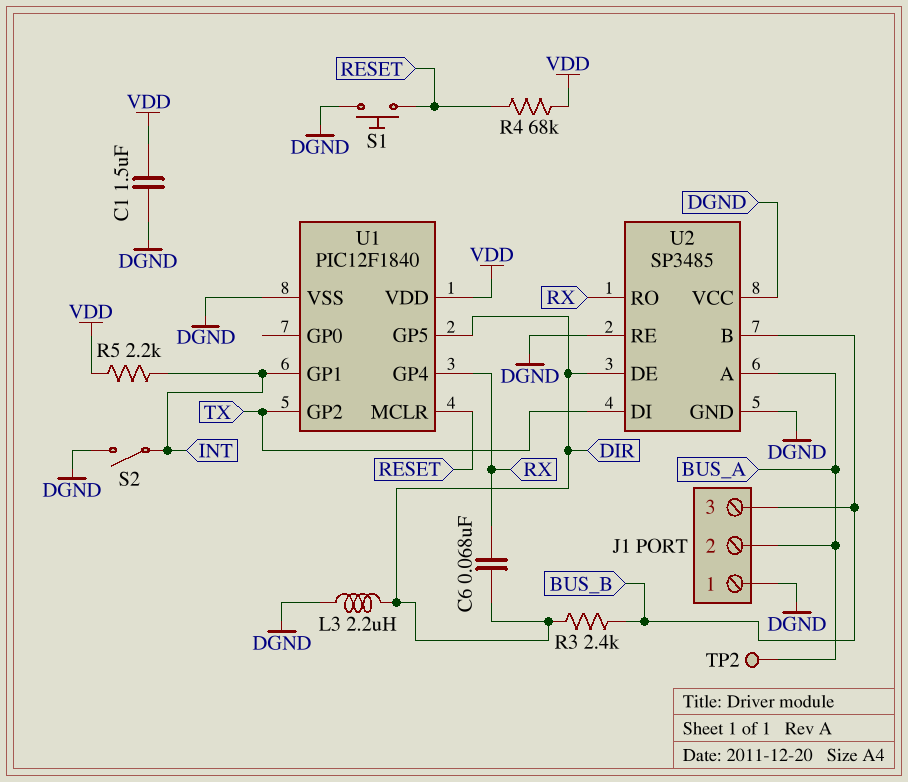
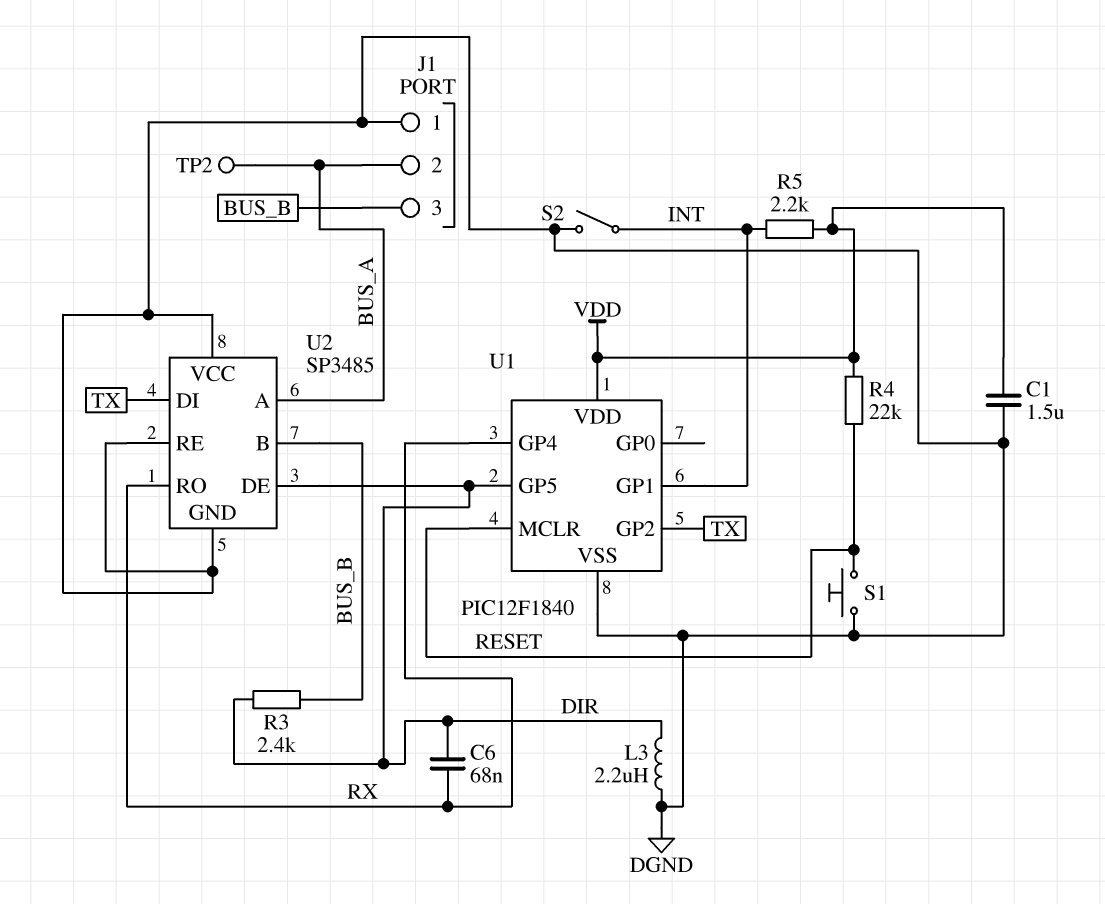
R4: 68k (RESET, VDD) -> 22k (RESET, VDD)

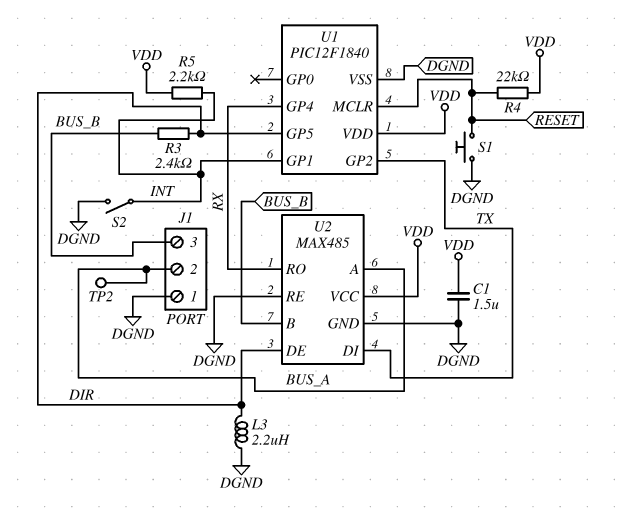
C6: 68nF (DIR, RX) -> none
U2: SP3485 -> MAX485
U2 pin VCC: DGND -> VDD

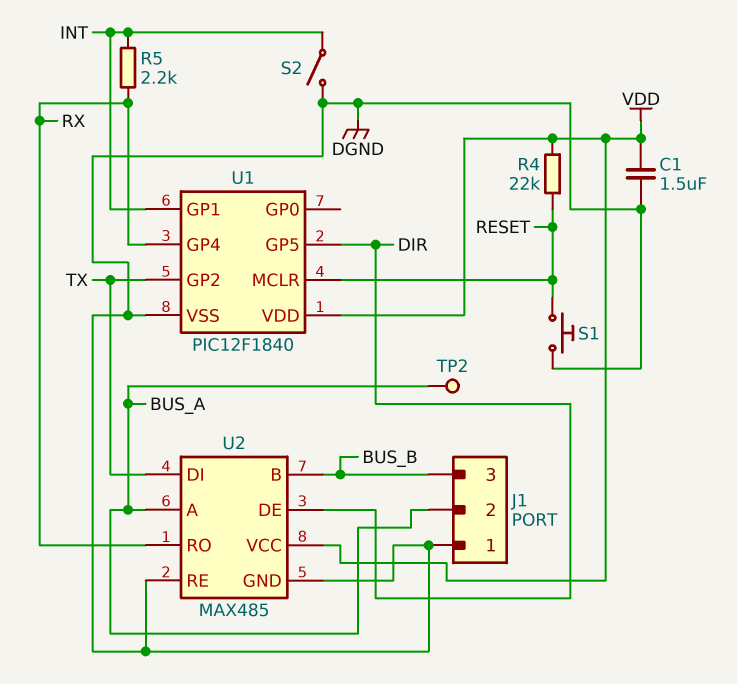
L3: 2.2uH (DGND, DIR) -> none
R3: 2.4k (BUS_B, DIR) -> none
R5: 2.2k (INT, VDD) -> 2.2k (INT, RX)

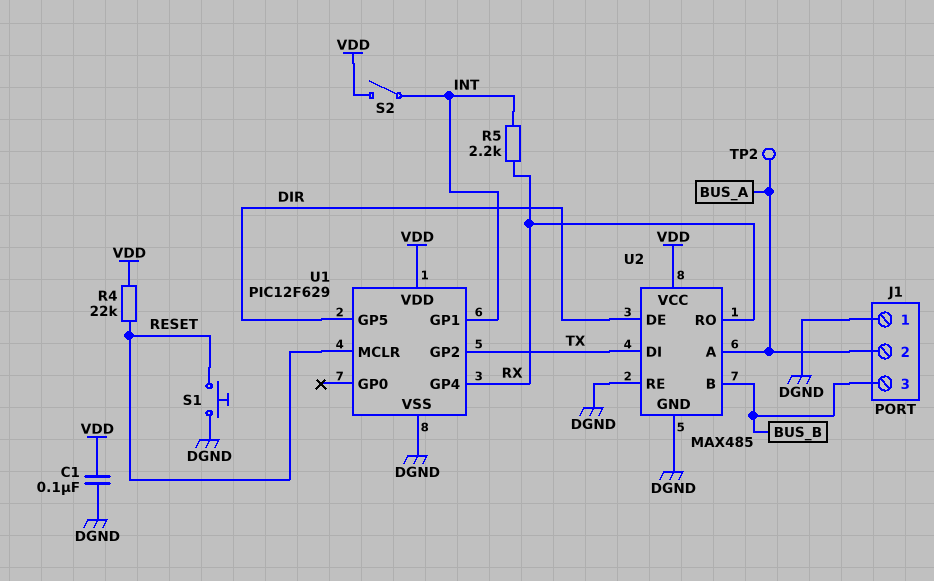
C1: 1.5uF (DGND, VDD) -> 100nF (DGND, VDD)
S2: switch (DGND, INT) -> switch (INT, VDD)
U1: PIC12F1840 -> PIC12F629

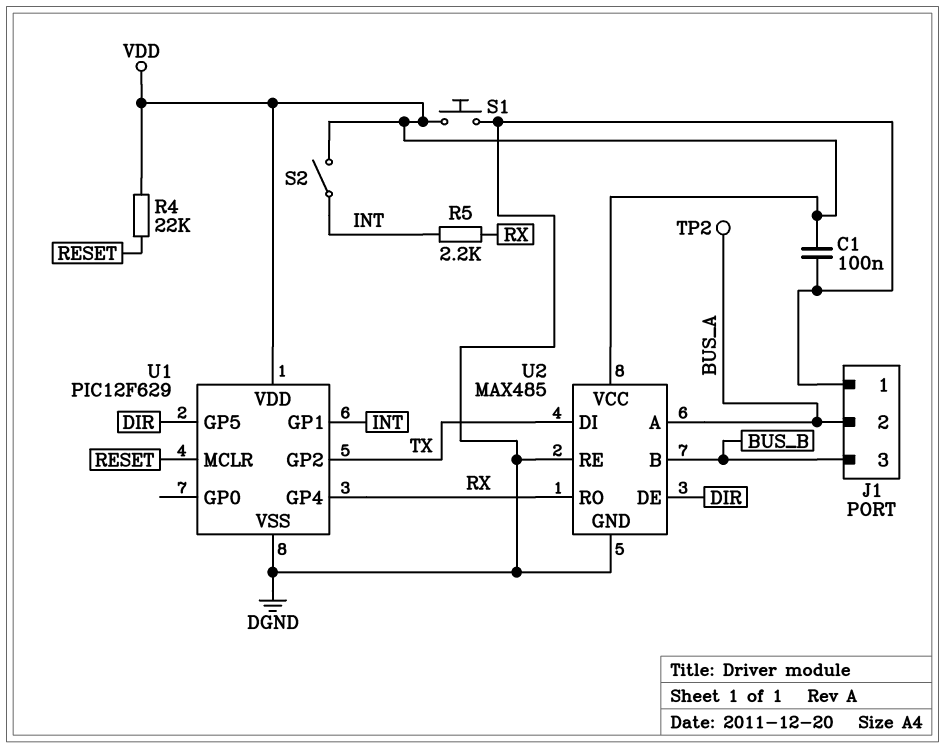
S1: button (DGND, RESET) -> button (DGND, VDD)

